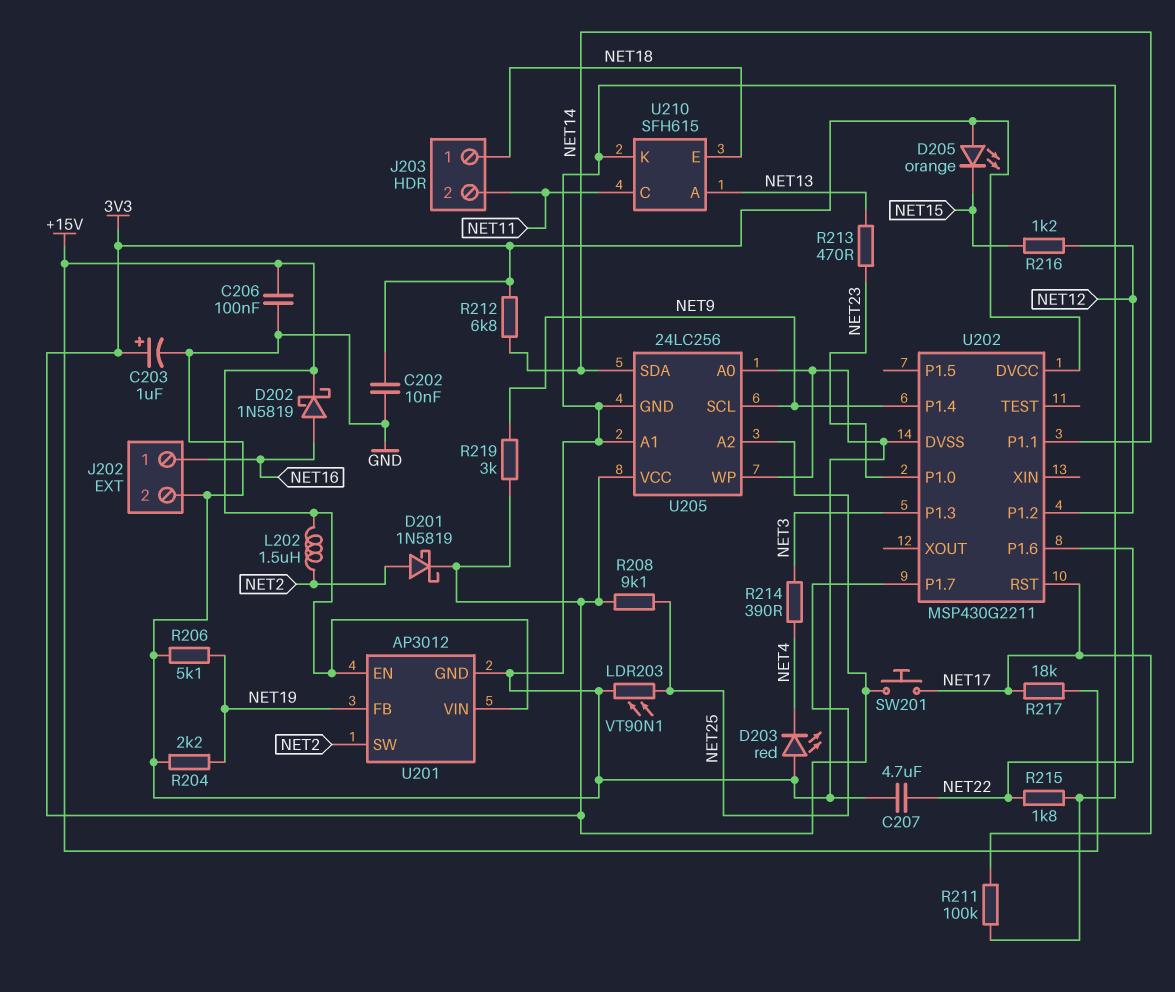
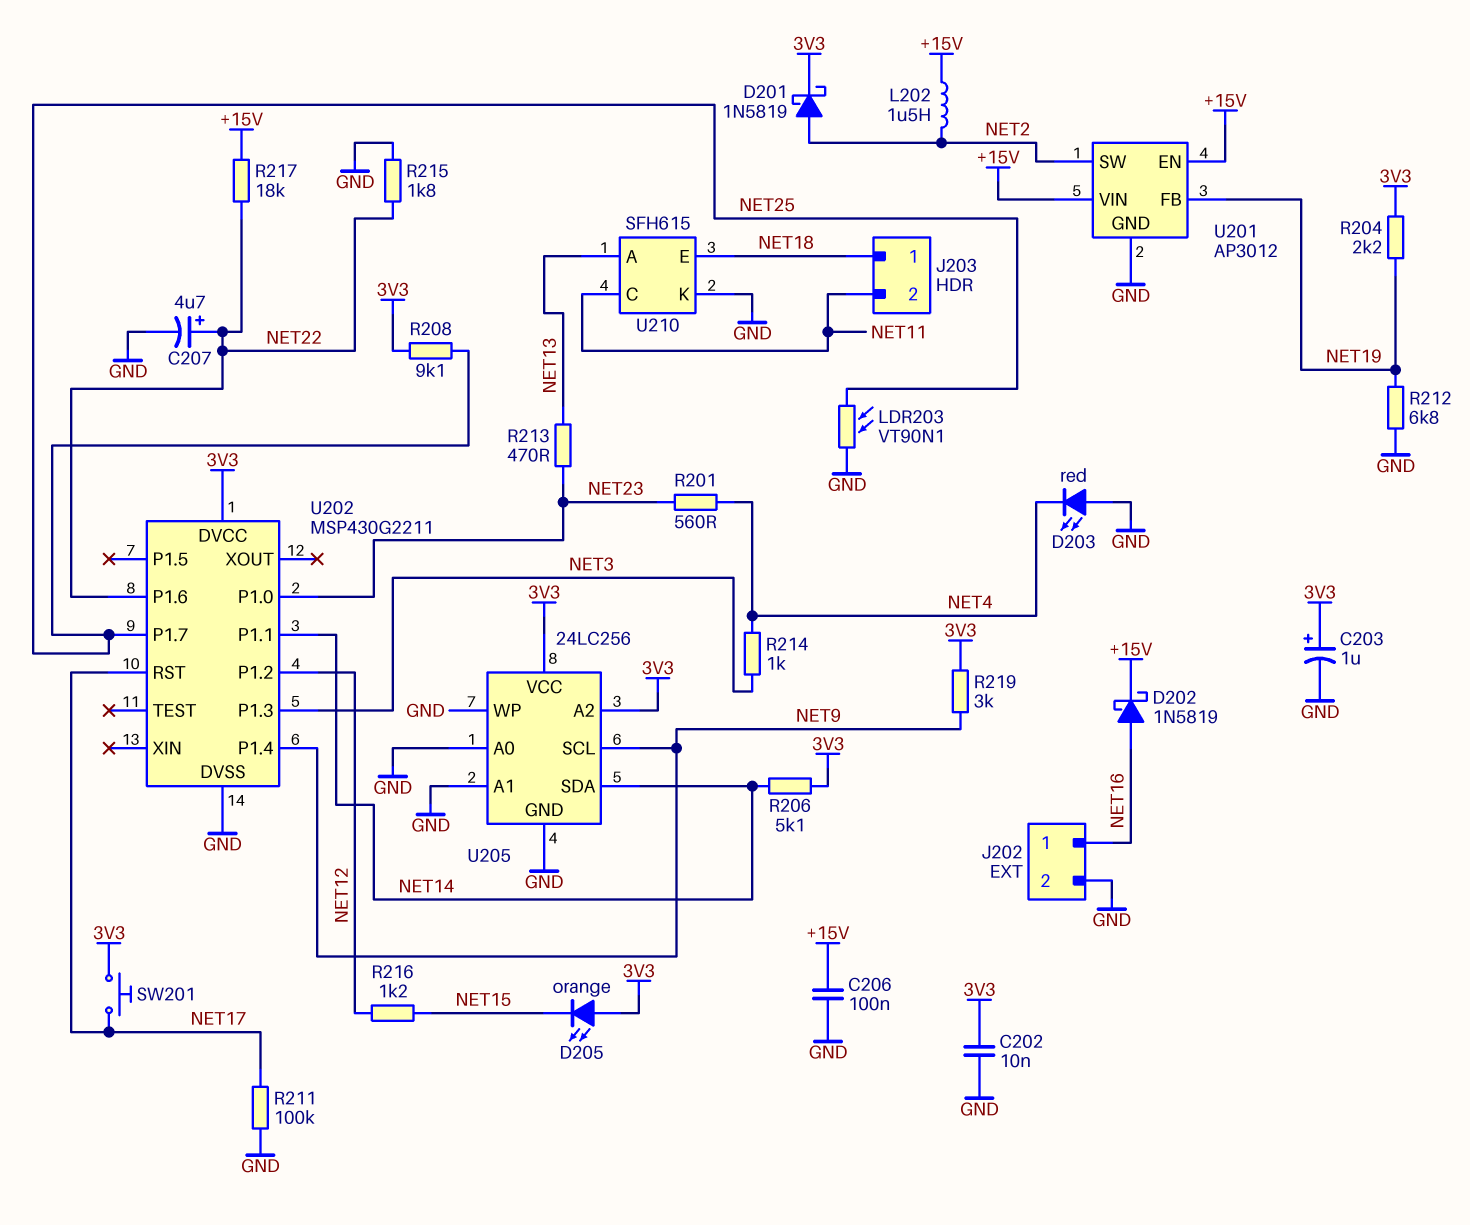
C207: 4.7uF (GND, NET22) -> 4.7uF (plus NET22, minus GND)
R201: none -> 560 (NET4, NET23)
R204: 2.2k (GND, NET19) -> 2.2k (3V3, NET19)
R206: 5.1k (GND, NET19) -> 5.1k (3V3, NET14)
R212: 6.8k (3V3, NET14) -> 6.8k (GND, NET19)
R214: 390 (NET3, NET4) -> 1k (NET3, NET4)
R217: 18k (+15V, NET17) -> 18k (+15V, NET22)

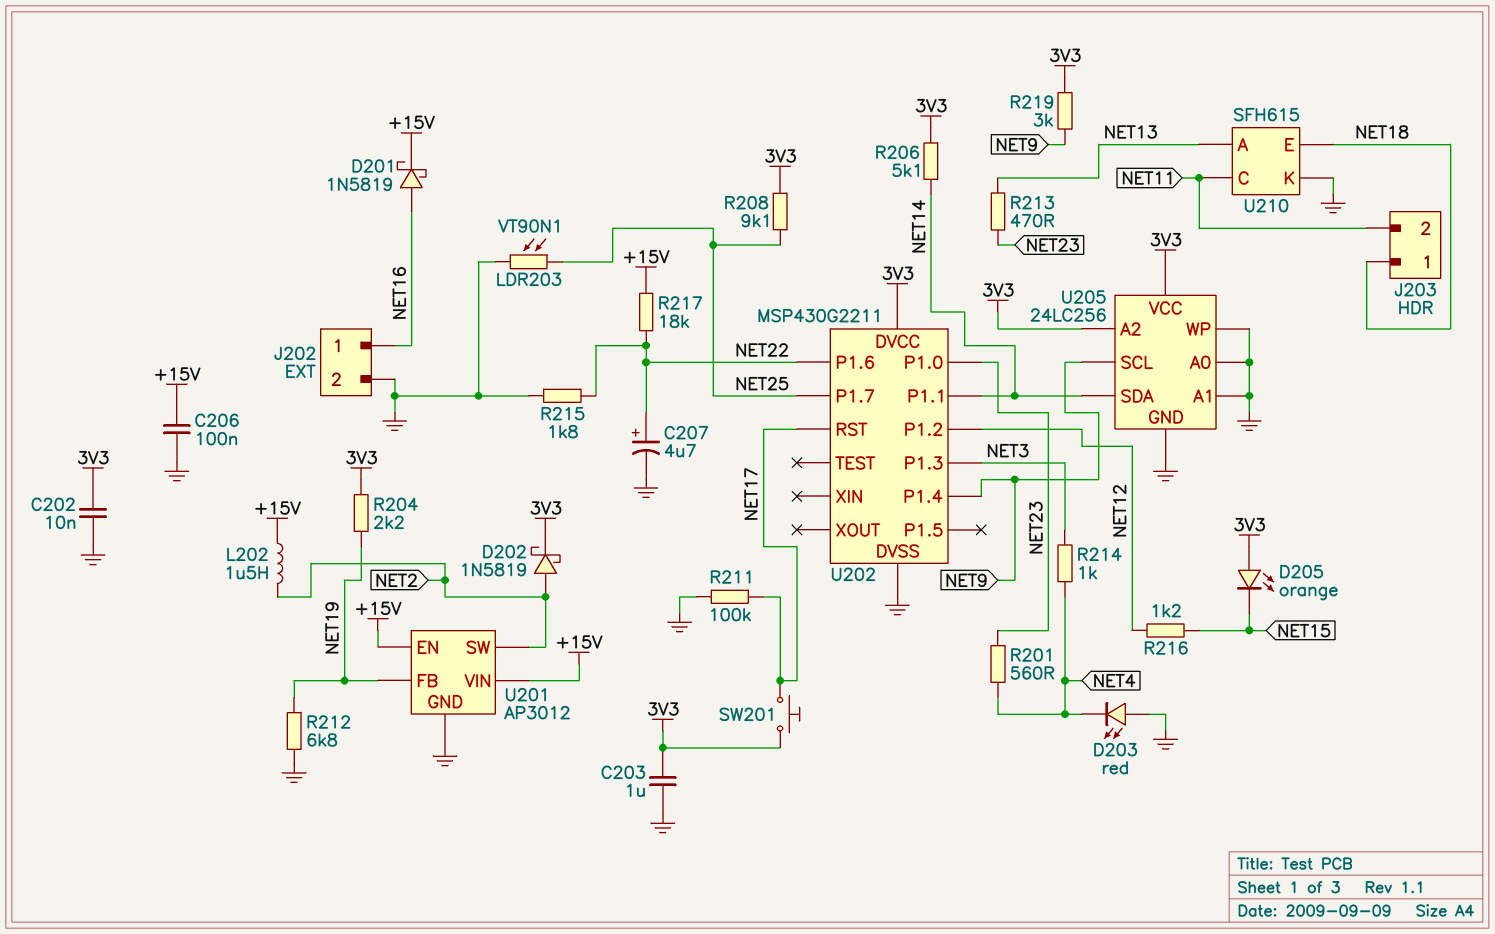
C203: 1uF (plus 3V3, minus GND) -> 1uF (3V3, GND)
D201: schottky 1N5819 (A NET2, K 3V3) -> schottky 1N5819 (A NET16, K +15V)
D202: schottky 1N5819 (A NET16, K +15V) -> schottky 1N5819 (A NET2, K 3V3)

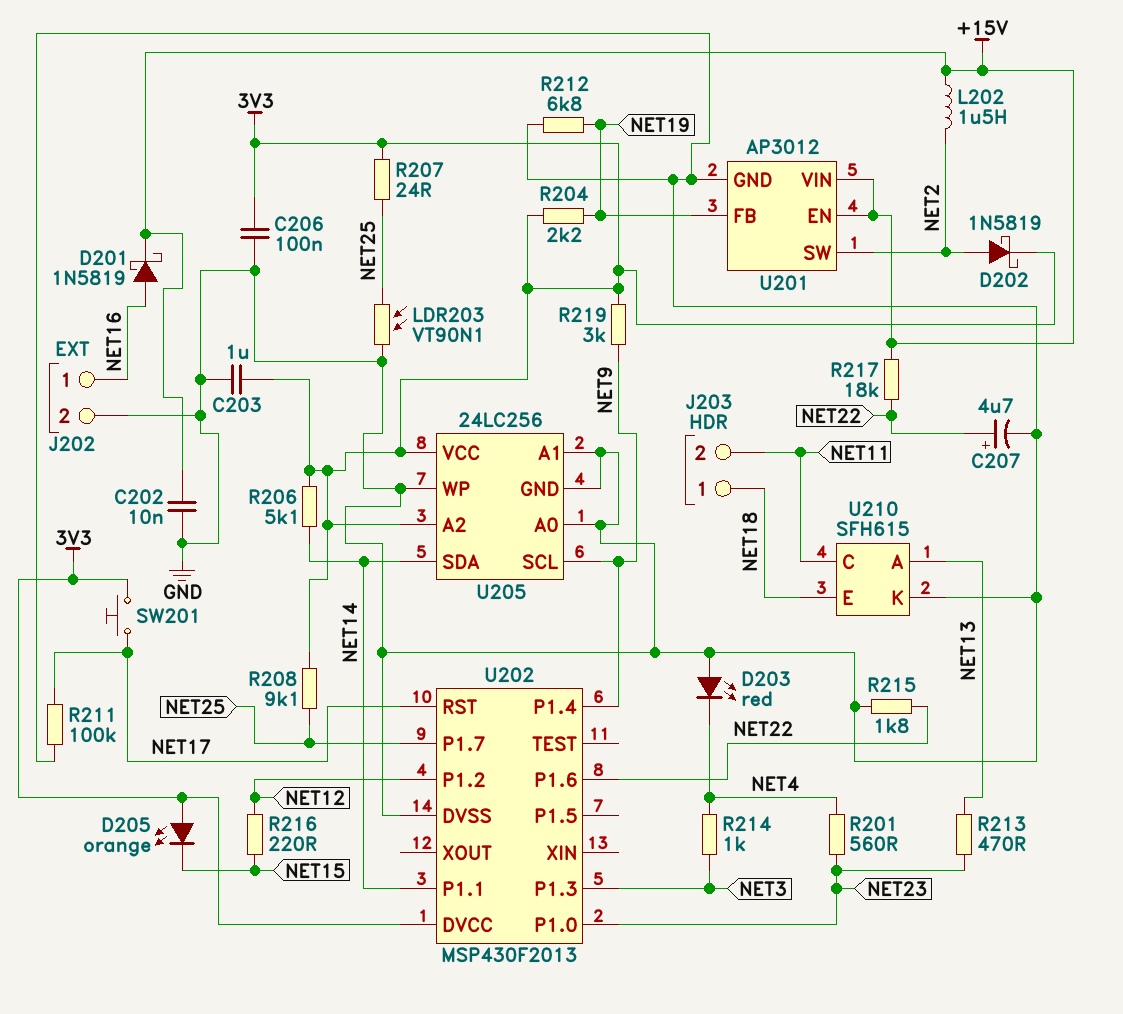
C202: 10nF (3V3, GND) -> 10nF (+15V, GND)
C206: 100nF (+15V, GND) -> 100nF (3V3, GND)
R207: none -> 24 (3V3, NET25)
R216: 1.2k (NET12, NET15) -> 220 (NET12, NET15)
U202: MSP430G2211 -> MSP430F2013

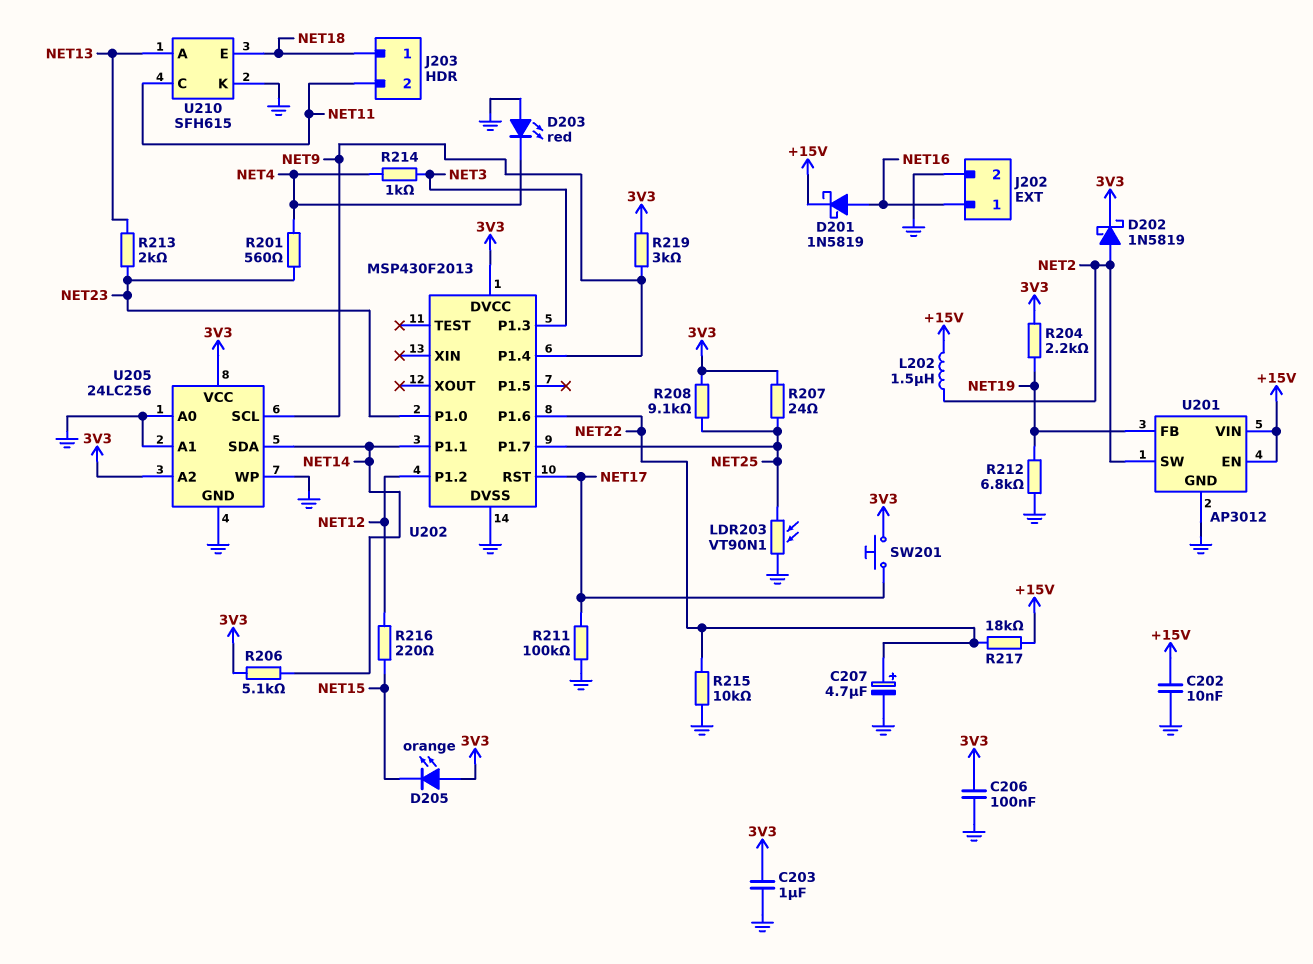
R213: 470 (NET13, NET23) -> 2k (NET13, NET23)
R215: 1.8k (GND, NET22) -> 10k (GND, NET22)

